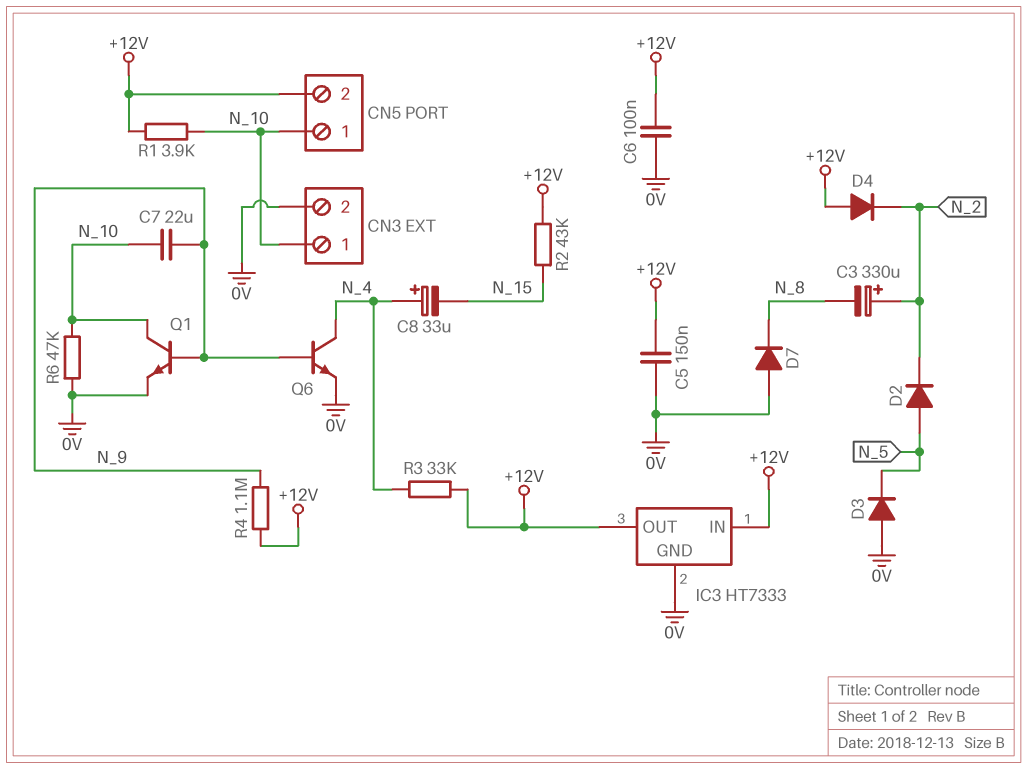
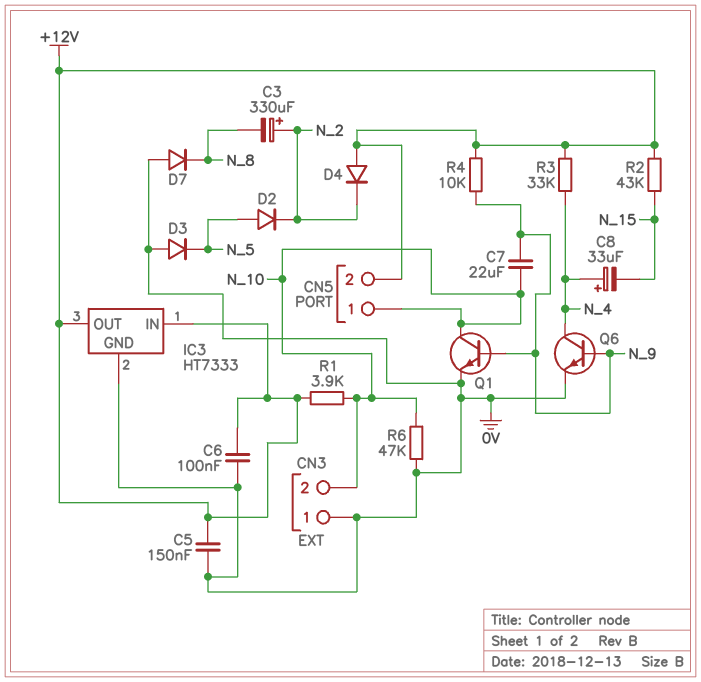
CN3 pin 1: N_10 -> 0V
CN3 pin 2: 0V -> N_10
R4: 1.1M (+12V, N_9) -> 10k (+12V, N_9)

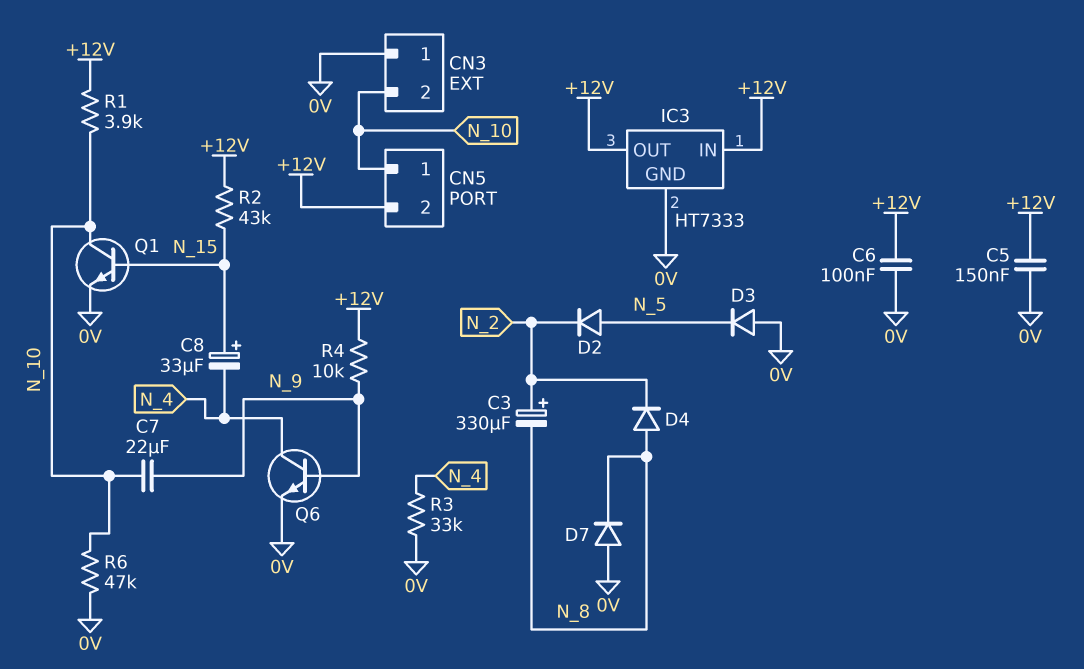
C8: 33uF (plus N_4, minus N_15) -> 33uF (plus N_15, minus N_4)
D4: diode (A +12V, K N_2) -> diode (A N_8, K N_2)
Q1: NPN (B N_9, C N_10, E 0V) -> NPN (B N_15, C N_10, E 0V)
R3: 33k (+12V, N_4) -> 33k (0V, N_4)

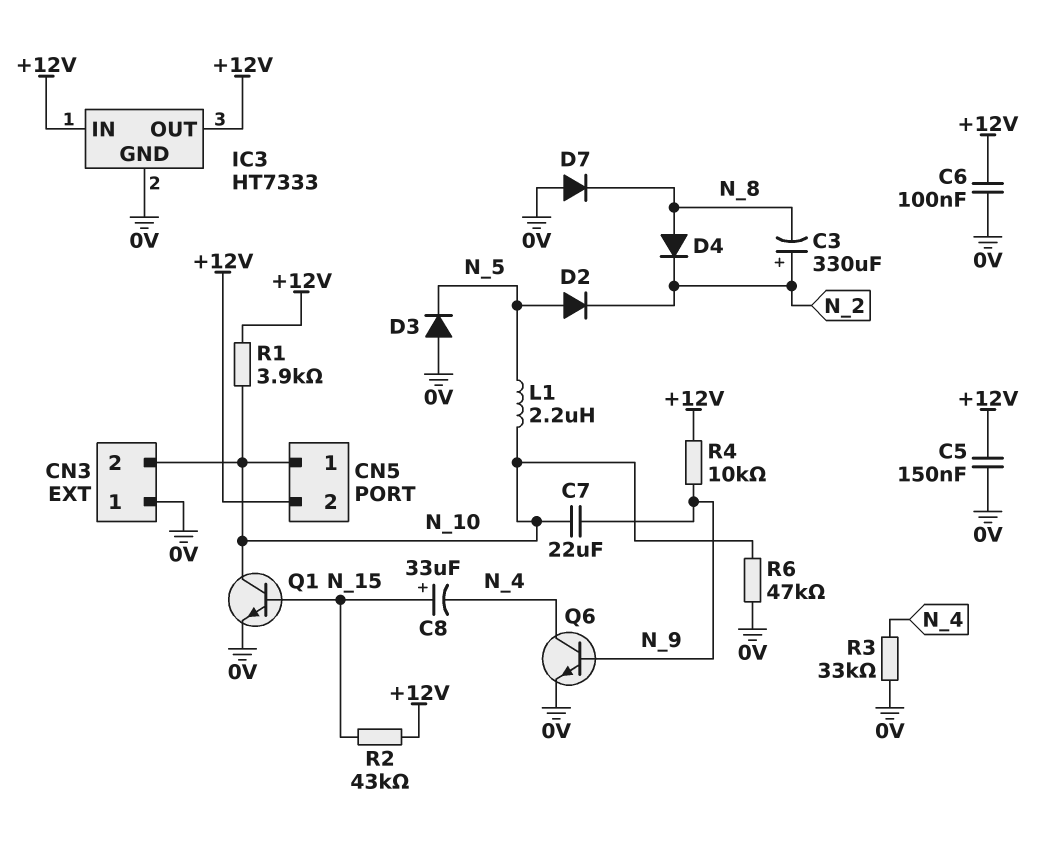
L1: none -> 2.2uH (N_5, N_10)

